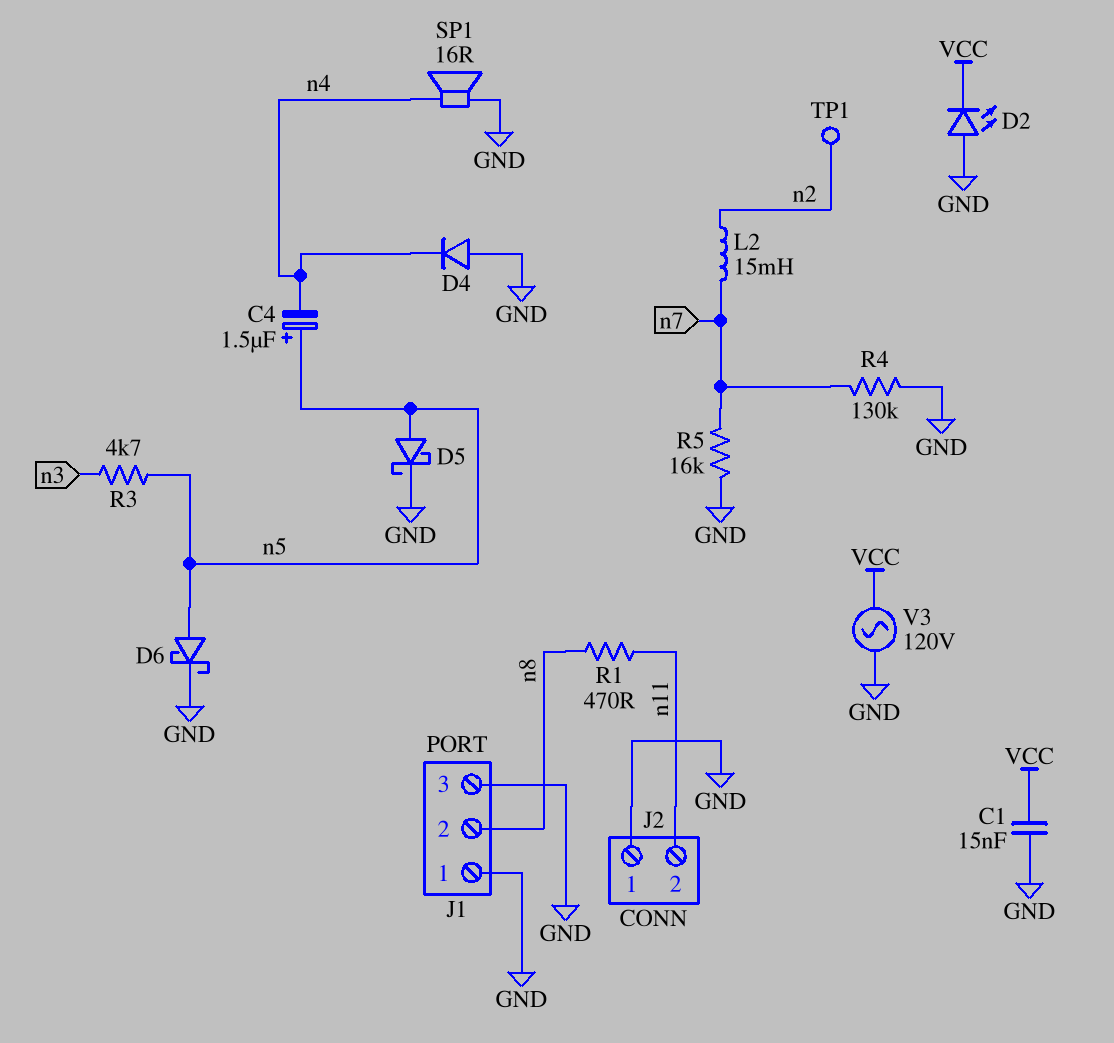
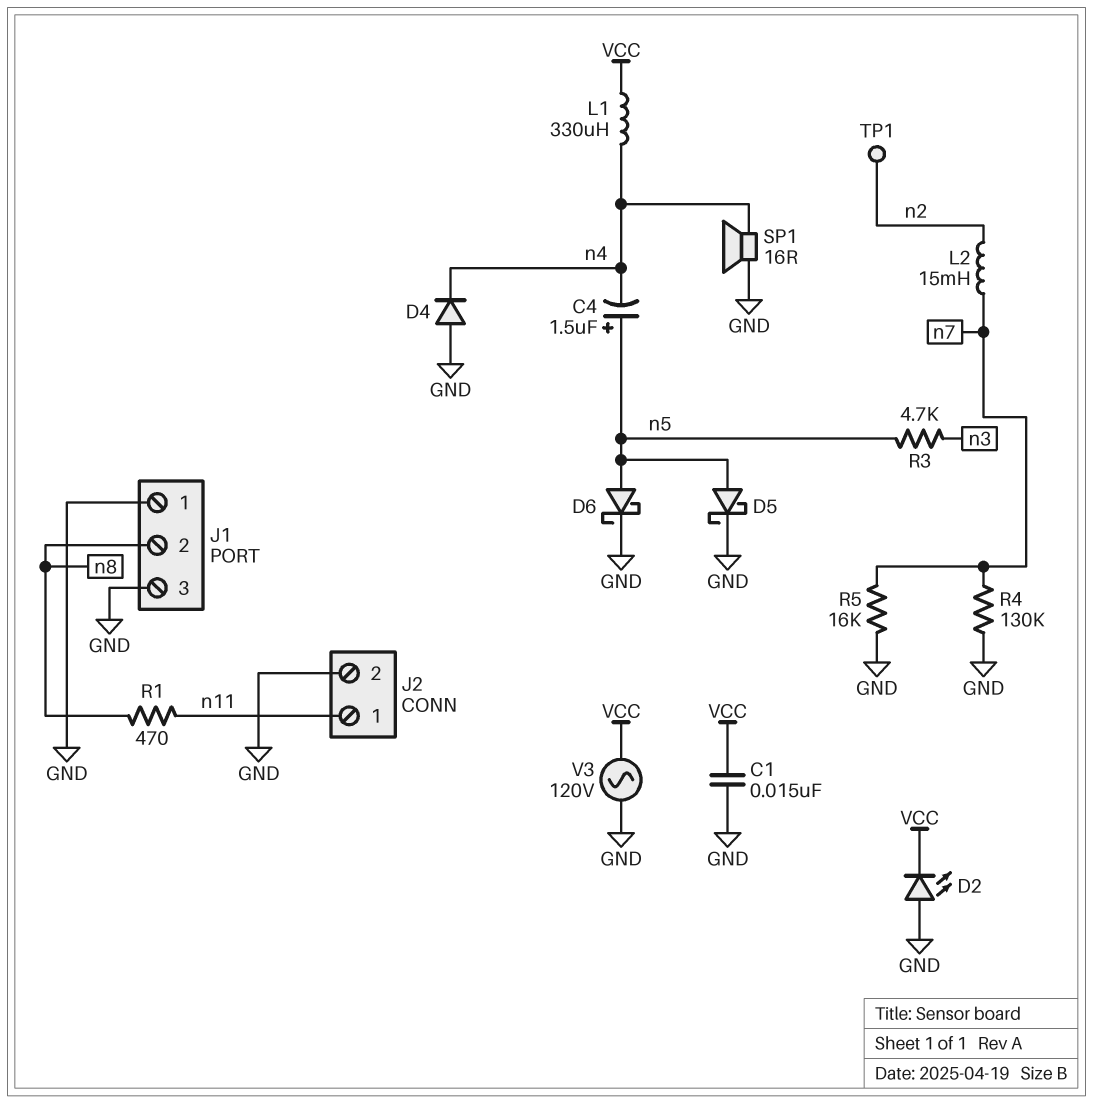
J2 pin 1: GND -> n11
J2 pin 2: n11 -> GND
L1: none -> 330uH (VCC, n4)

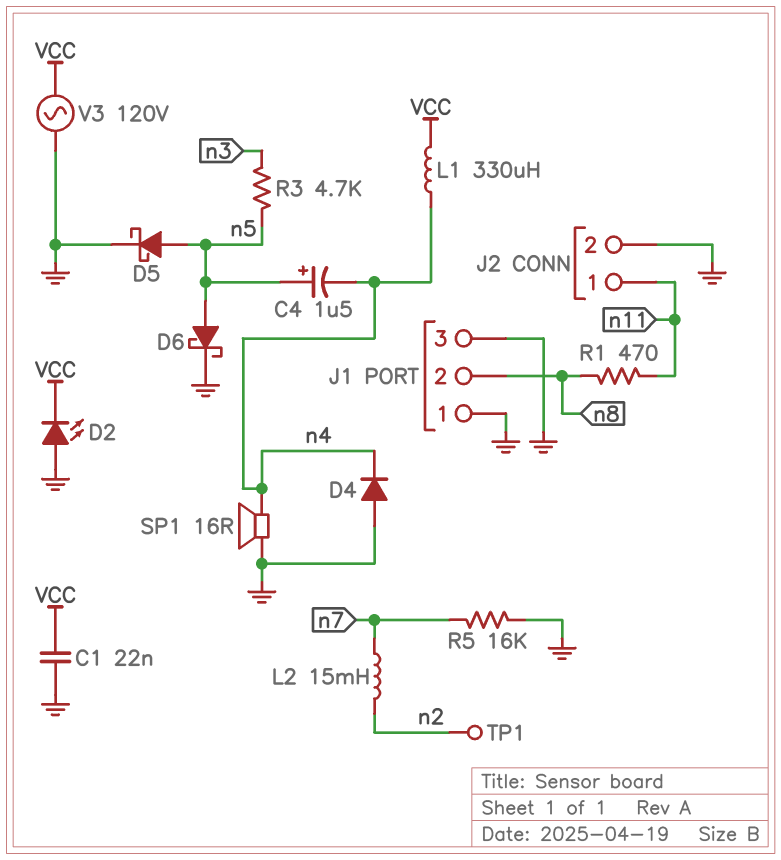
C1: 15nF (GND, VCC) -> 22nF (GND, VCC)
R4: 130k (GND, n7) -> none

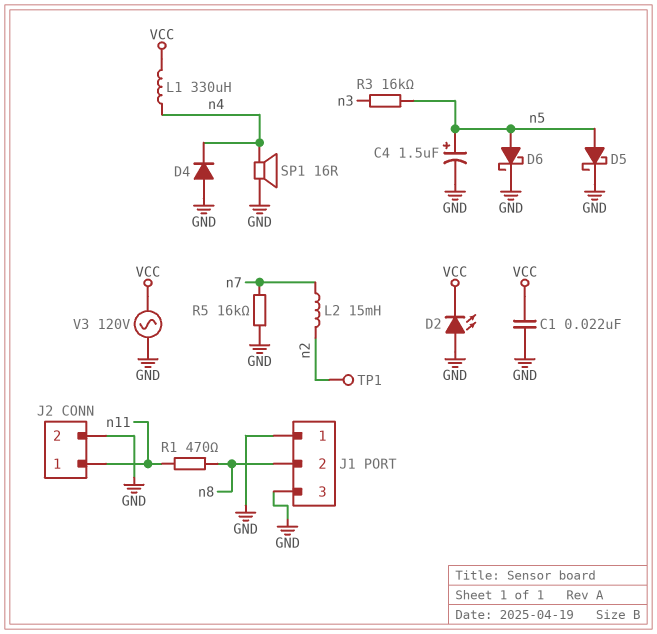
C4: 1.5uF (plus n5, minus n4) -> 1.5uF (plus n5, minus GND)
R3: 4.7k (n3, n5) -> 16k (n3, n5)

